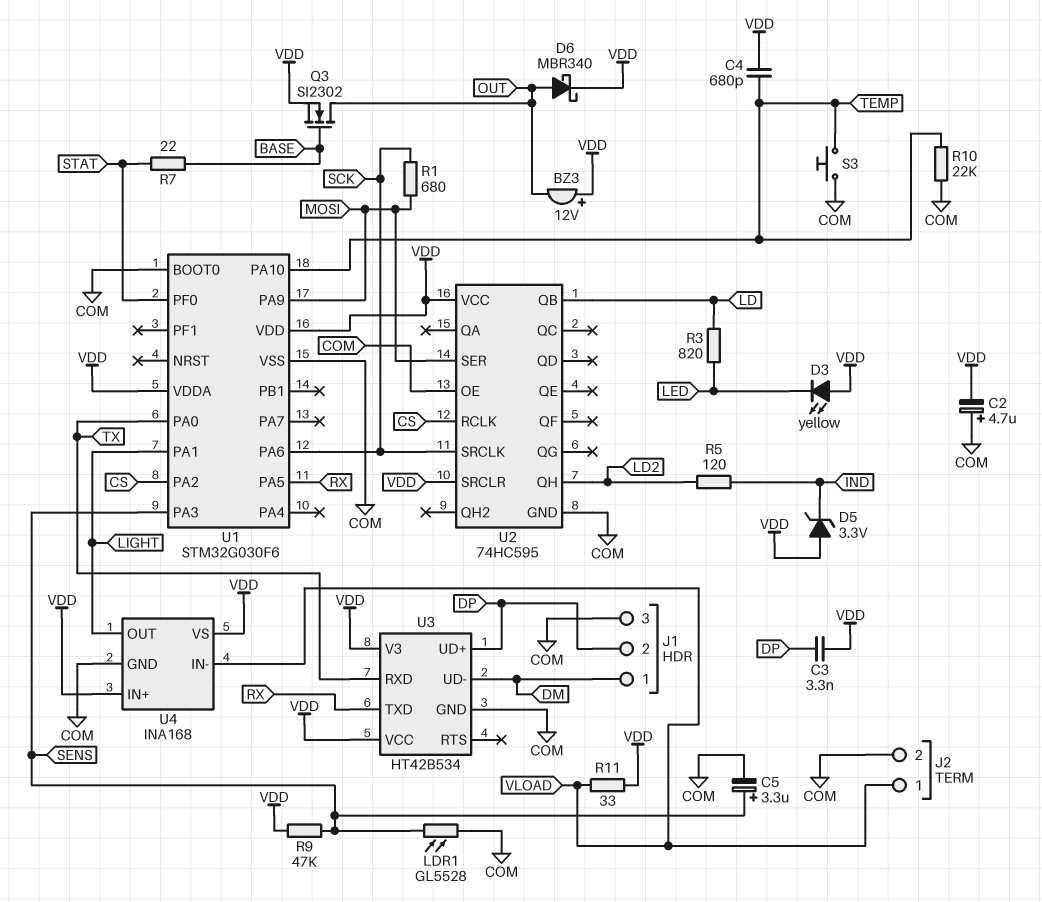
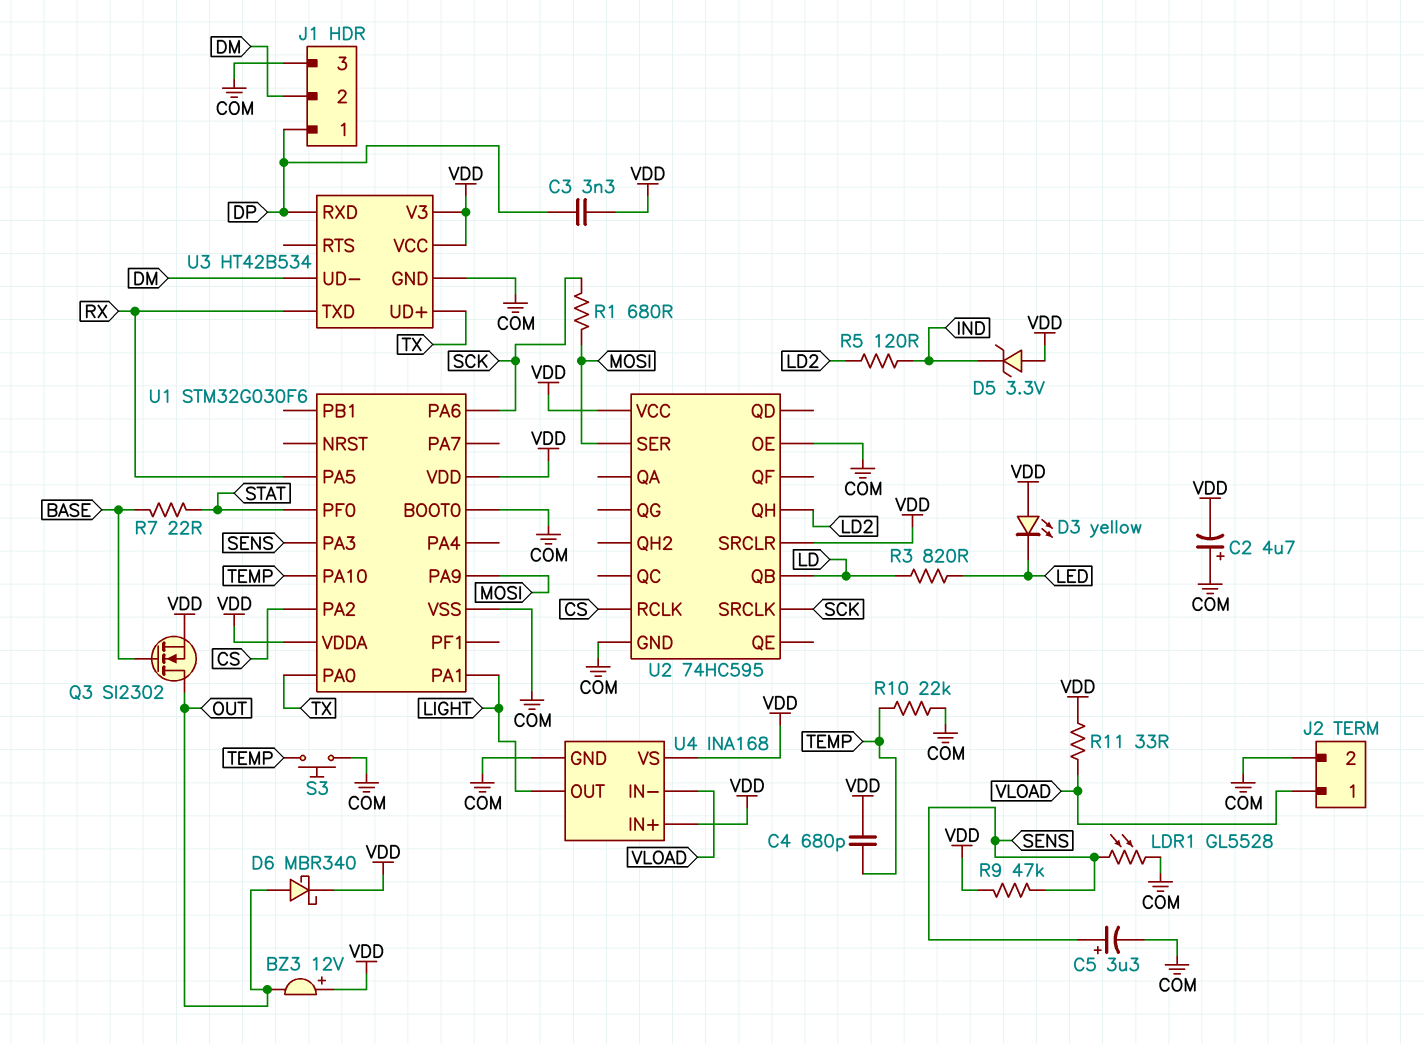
J1 pin 1: DM -> DP
J1 pin 2: DP -> DM
U3 pin RXD: TX -> DP
U3 pin UD+: DP -> TX

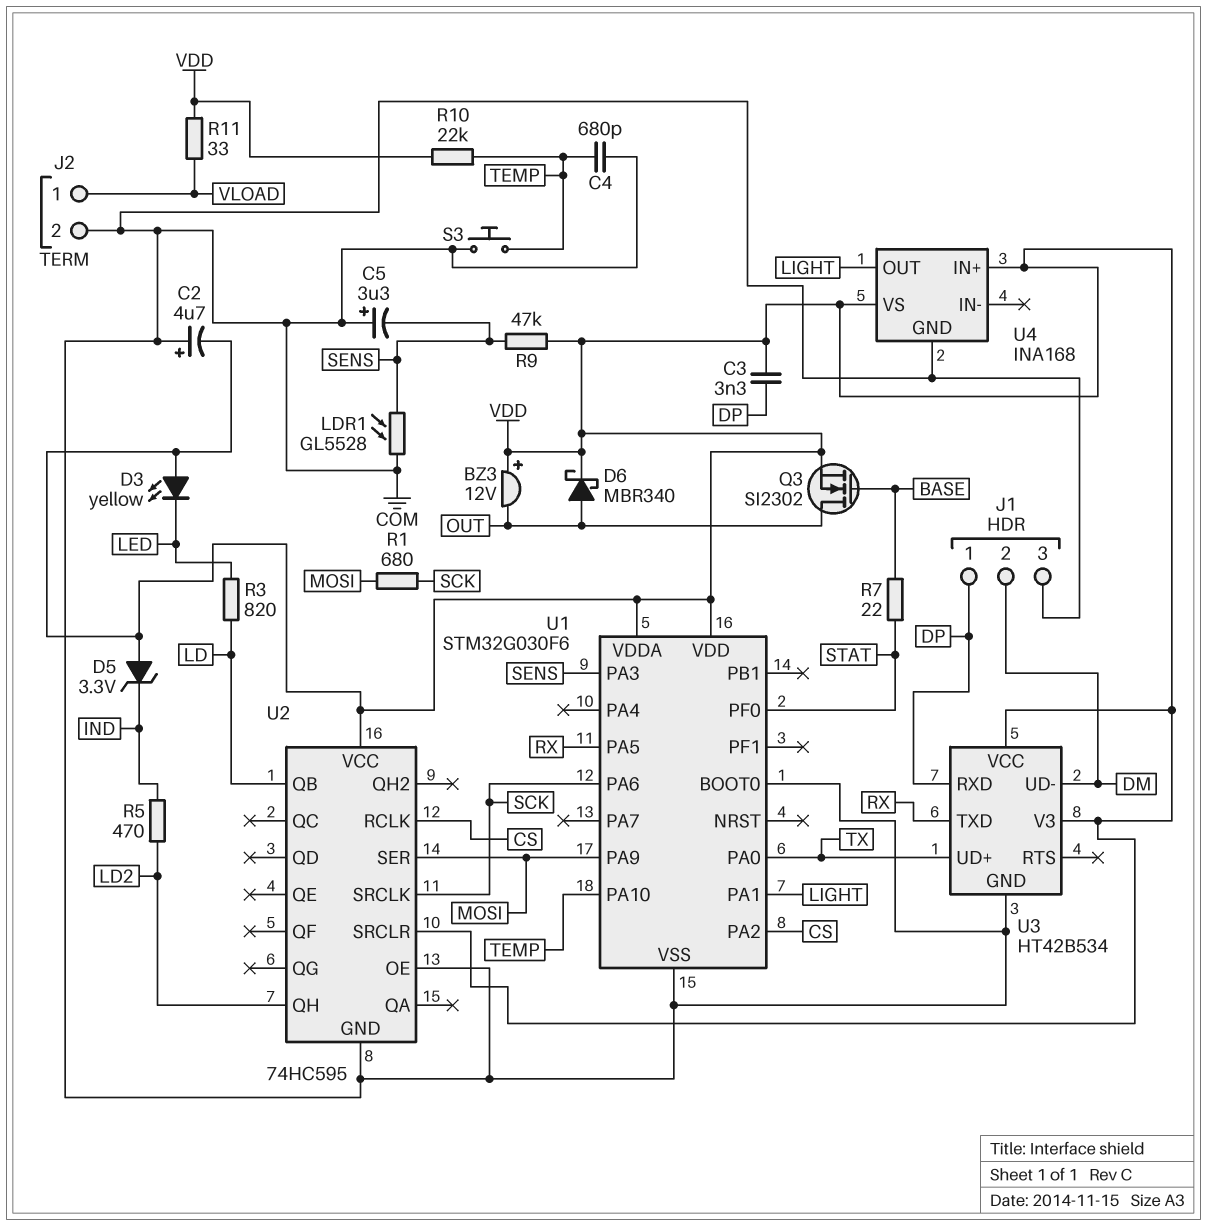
C4: 680pF (TEMP, VDD) -> 680pF (COM, TEMP)
C5: 3.3uF (plus SENS, minus COM) -> 3.3uF (plus COM, minus SENS)
R5: 120 (IND, LD2) -> 470 (IND, LD2)
R10: 22k (COM, TEMP) -> 22k (TEMP, VDD)
U4 pin IN-: VLOAD -> none

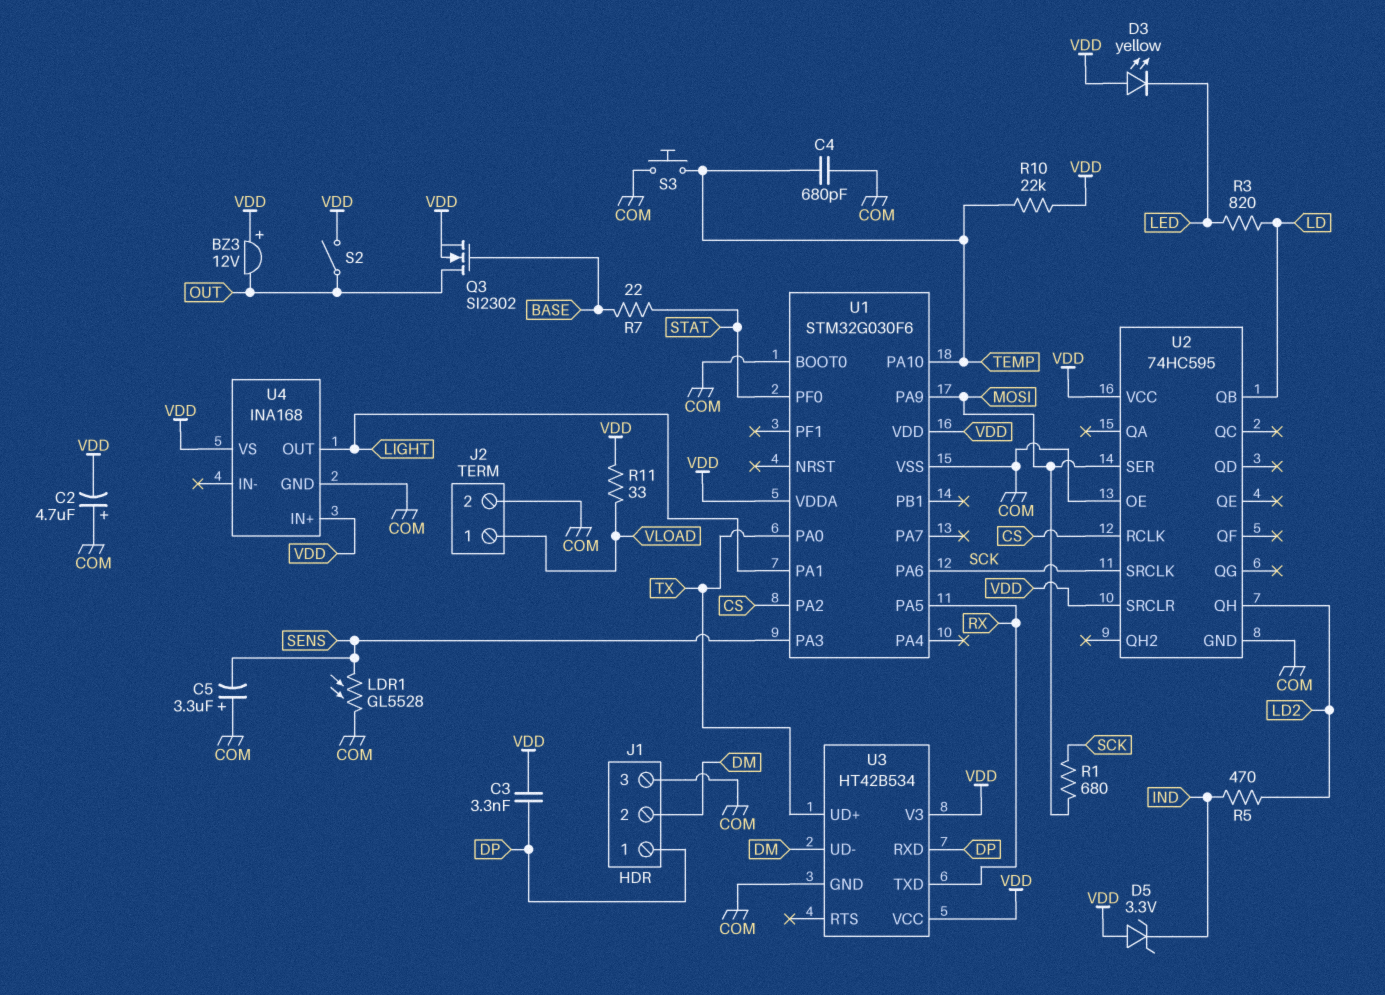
D6: schottky MBR340 (A OUT, K VDD) -> none
R9: 47k (SENS, VDD) -> none
S2: none -> switch (OUT, VDD)

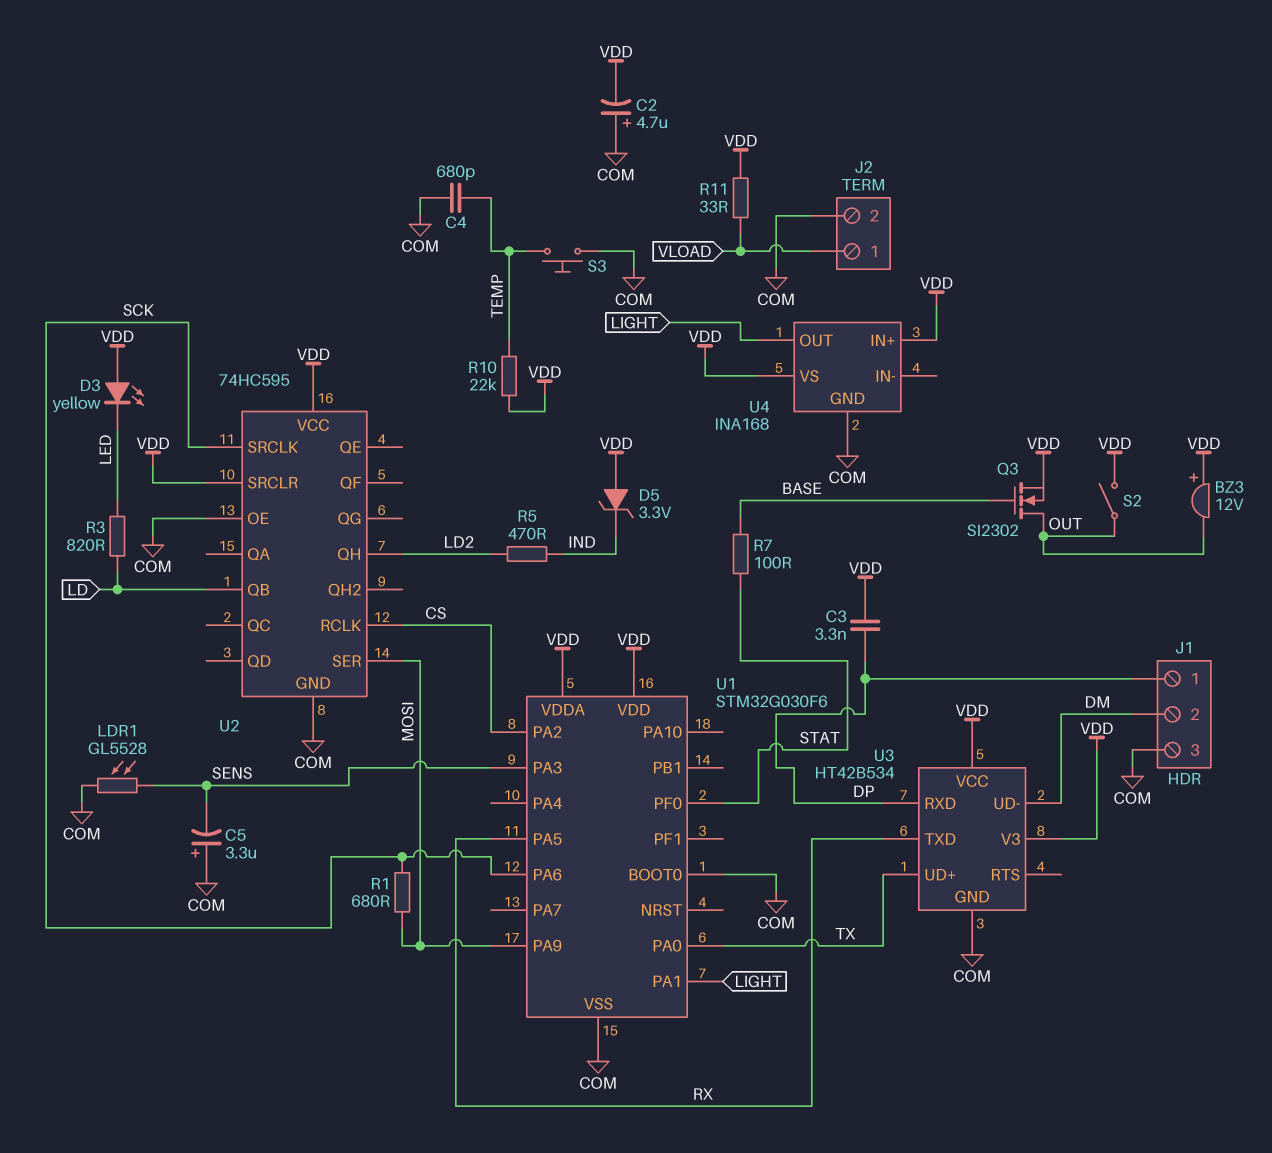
R7: 22 (BASE, STAT) -> 100 (BASE, STAT)
U1 pin PA10: TEMP -> none

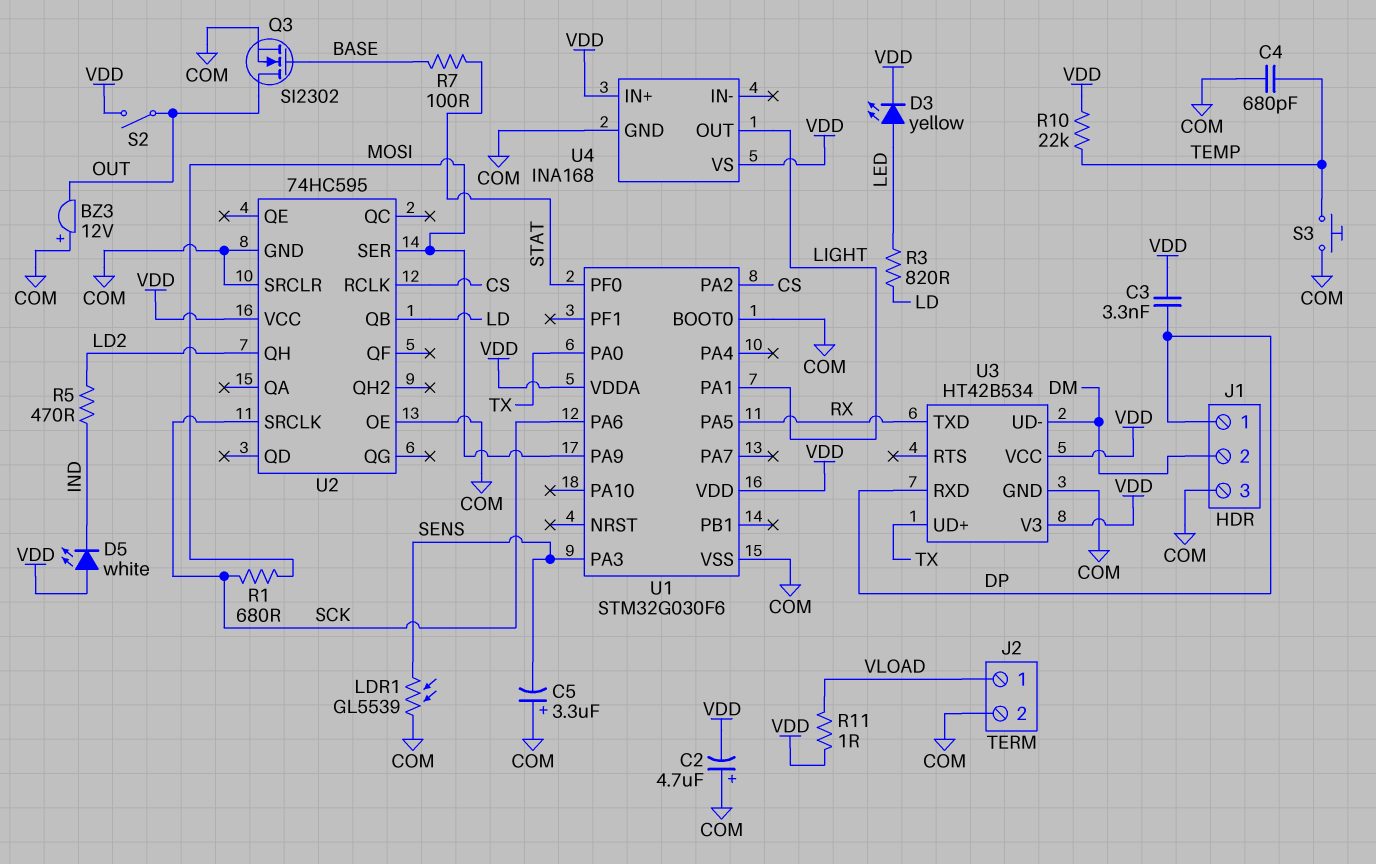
BZ3: buzzer 12V (plus VDD, minus OUT) -> buzzer 12V (plus COM, minus OUT)
D3: LED yellow (A VDD, K LED) -> LED yellow (A LED, K VDD)
D5: zener 3.3V (A VDD, K IND) -> LED white (A VDD, K IND)
LDR1: GL5528 (COM, SENS) -> GL5539 (COM, SENS)
Q3: NMOS SI2302 (G BASE, D OUT, S VDD) -> NMOS SI2302 (G BASE, D OUT, S COM)
R11: 33 (VDD, VLOAD) -> 1 (VDD, VLOAD)
U2 pin SRCLR: VDD -> COM

